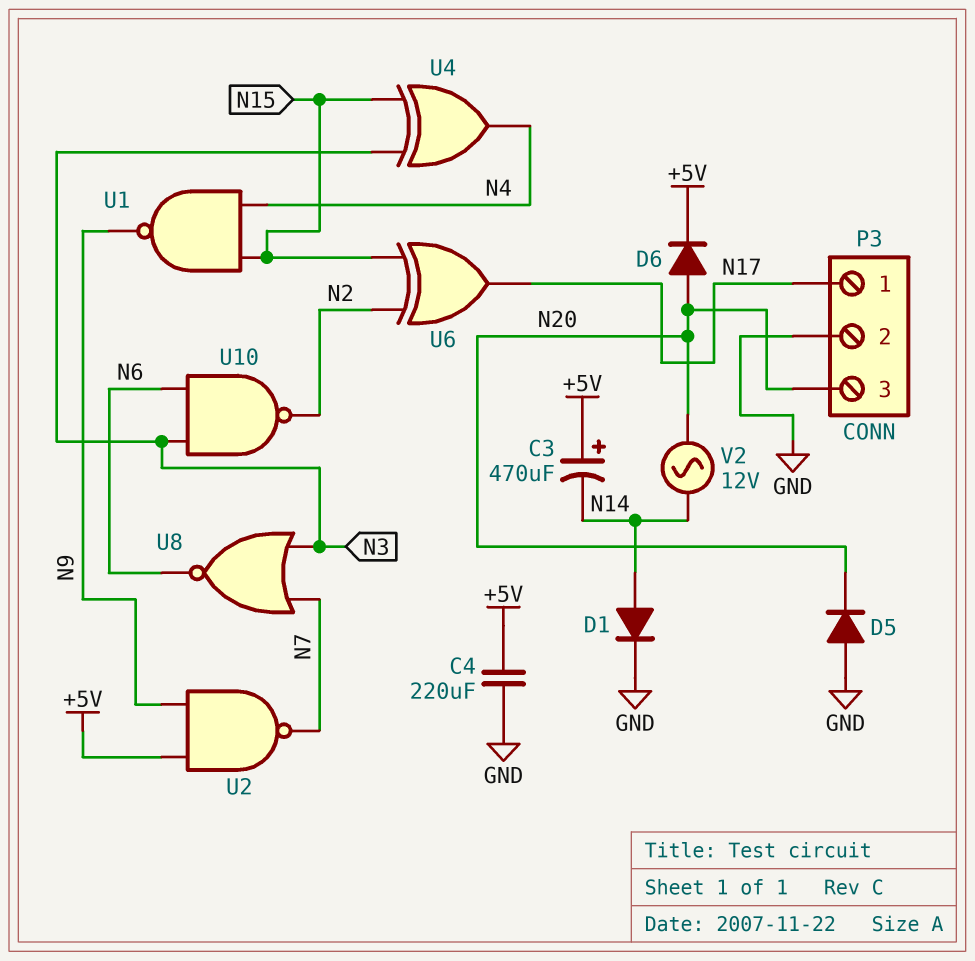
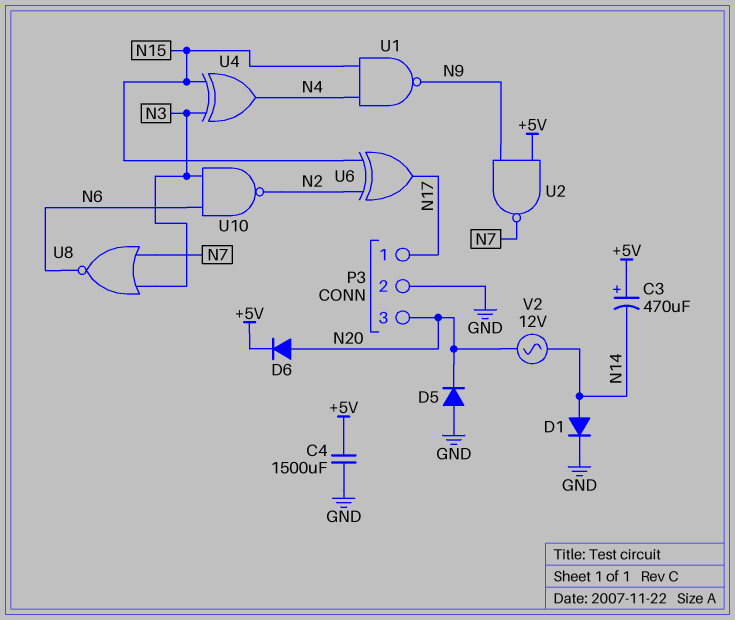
C4: 220uF (+5V, GND) -> 1500uF (+5V, GND)

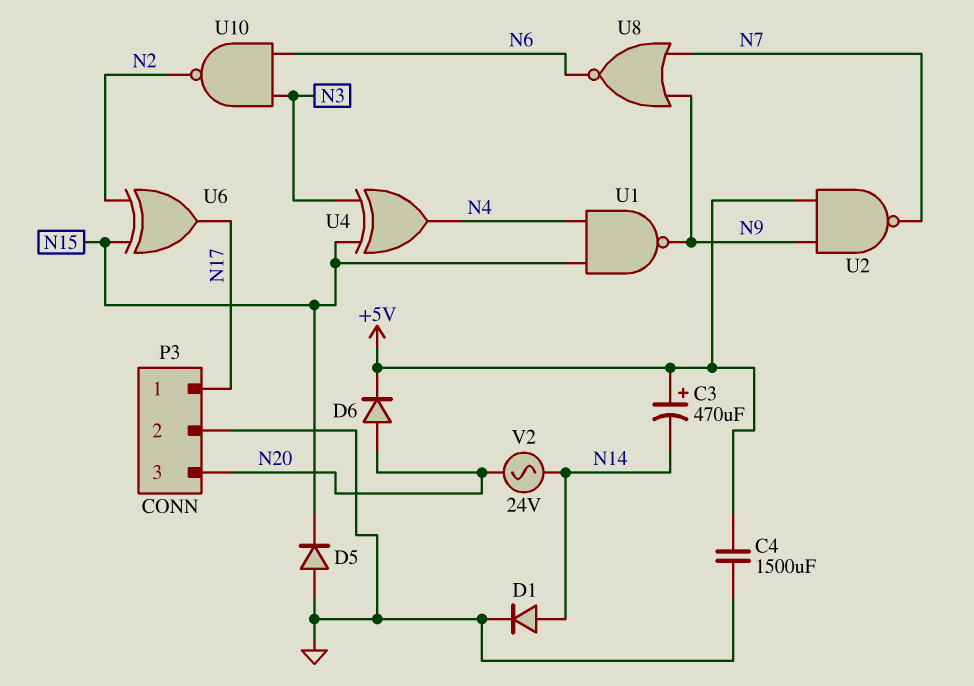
D5: diode (A GND, K N20) -> diode (A GND, K N15)
U8: NOR (in N3, in N7, out N6) -> NOR (in N7, in N9, out N6)
V2: AC 12V (N14, N20) -> AC 24V (N14, N20)

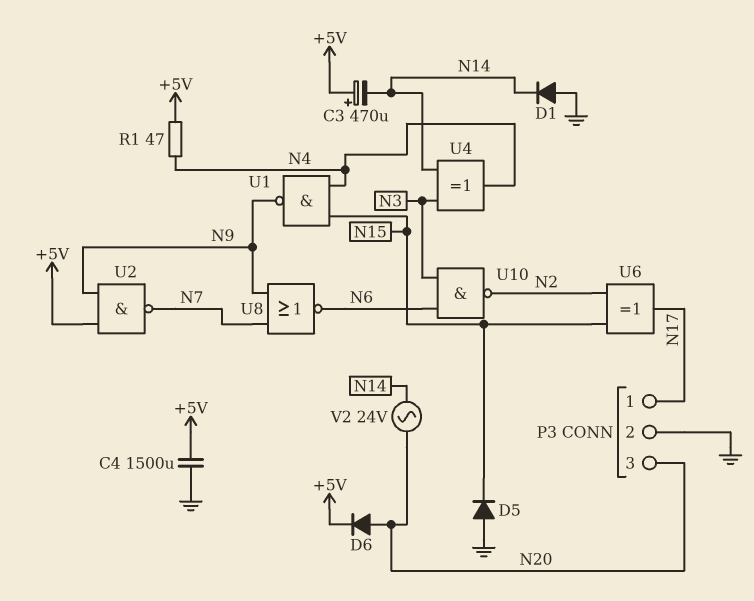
D1: diode (A N14, K GND) -> diode (A GND, K N14)
R1: none -> 47 (+5V, N4)
U4: XOR (in N3, in N15, out N4) -> XOR (in N3, in N14, out N4)

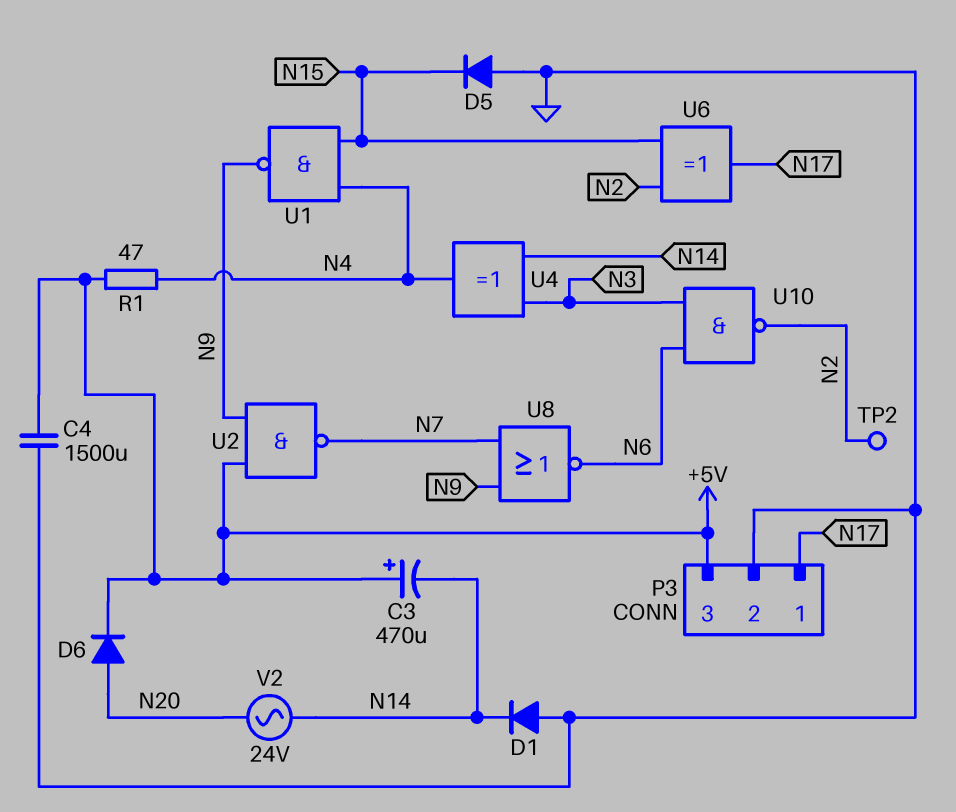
P3 pin 3: N20 -> +5V
TP2: none -> test point (N2)

